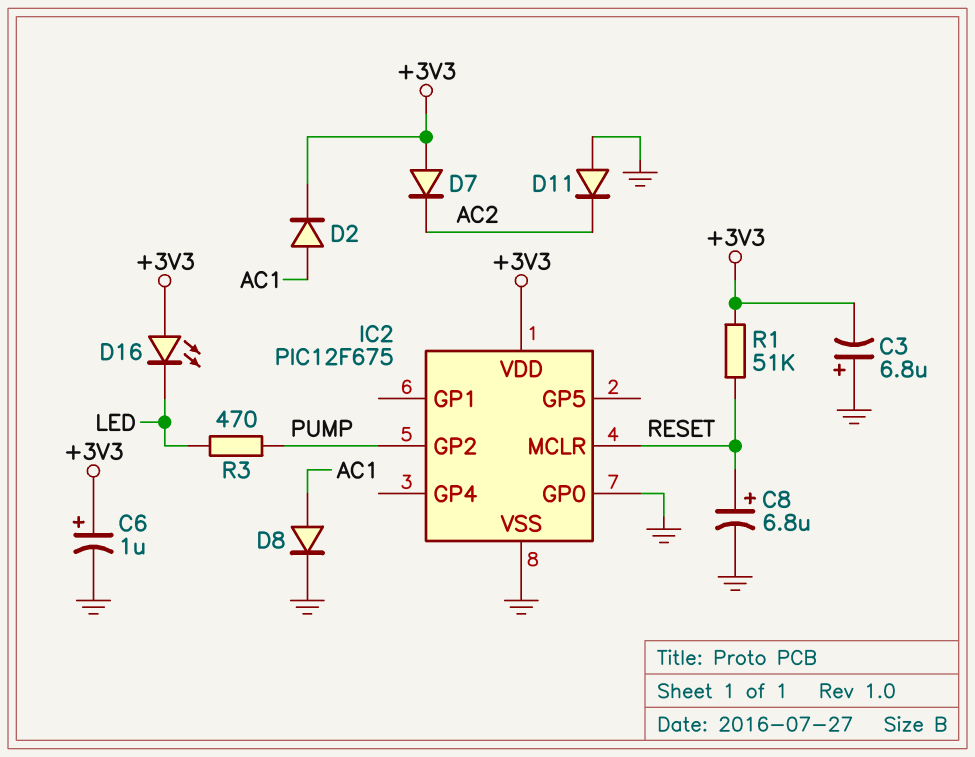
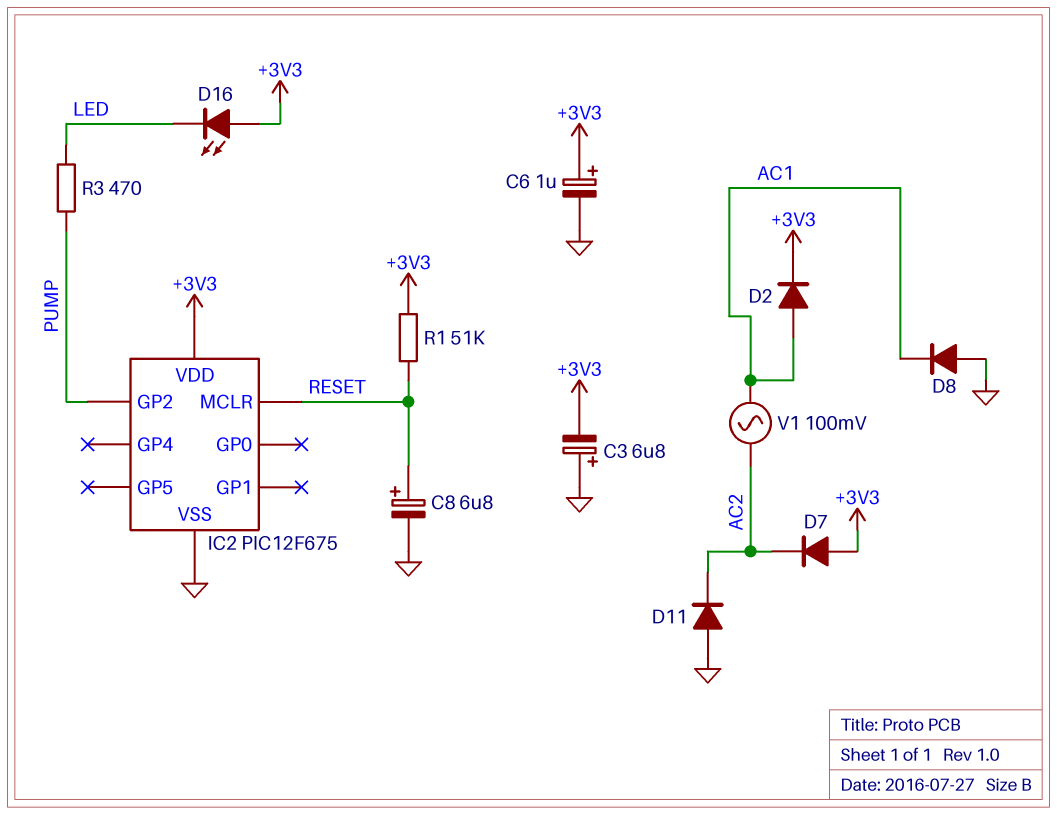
D8: diode (A AC1, K GND) -> diode (A GND, K AC1)
IC2 pin GP0: GND -> none
V1: none -> AC 100mV (AC1, AC2)

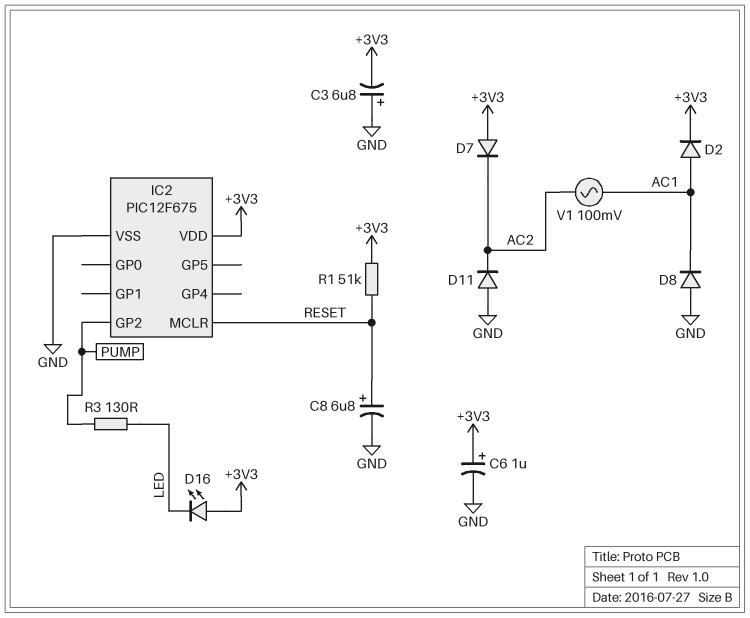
R3: 470 (LED, PUMP) -> 130 (LED, PUMP)

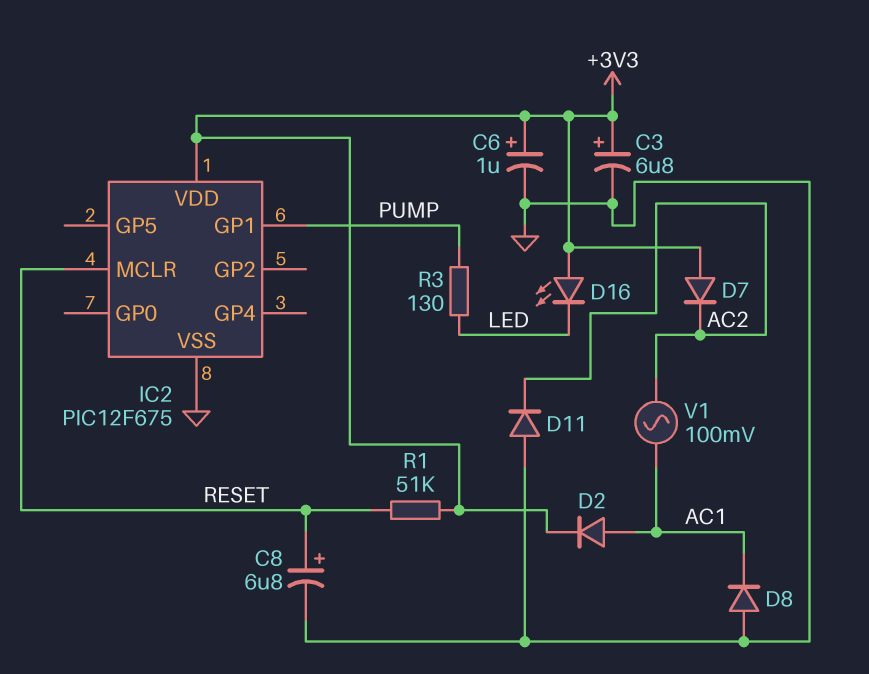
C3: 6.8uF (plus GND, minus +3V3) -> 6.8uF (plus +3V3, minus GND)
IC2 pin GP1: none -> PUMP
IC2 pin GP2: PUMP -> none

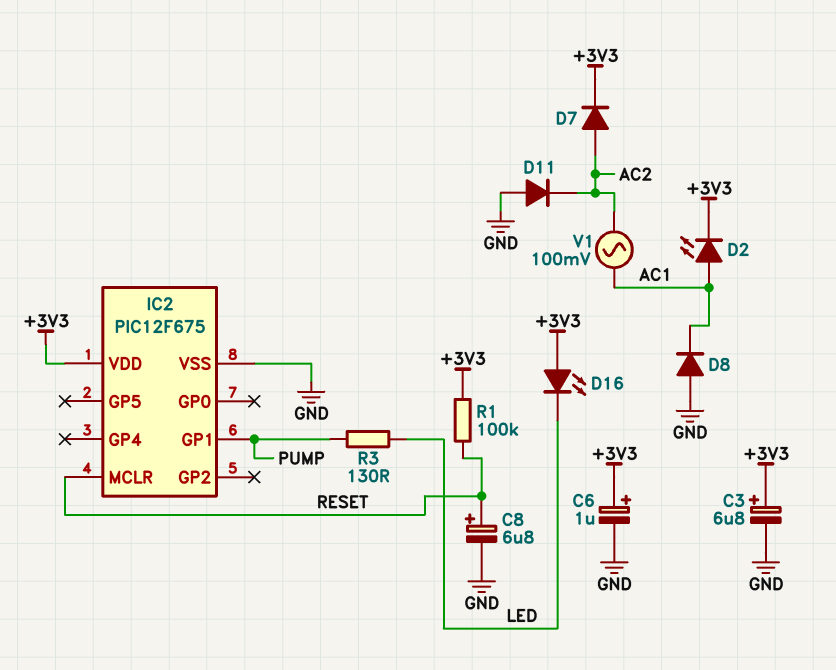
D2: diode (A AC1, K +3V3) -> LED (A AC1, K +3V3)
D7: diode (A +3V3, K AC2) -> diode (A AC2, K +3V3)
R1: 51k (+3V3, RESET) -> 100k (+3V3, RESET)

